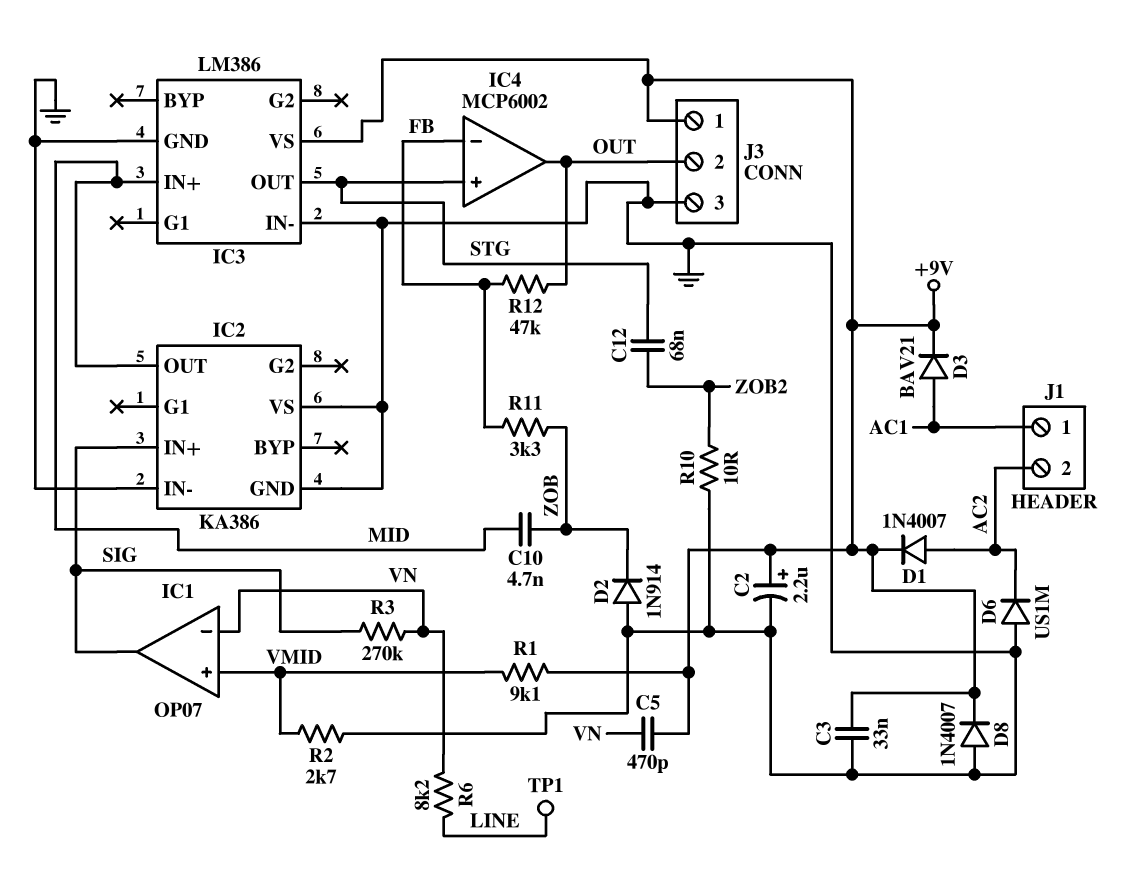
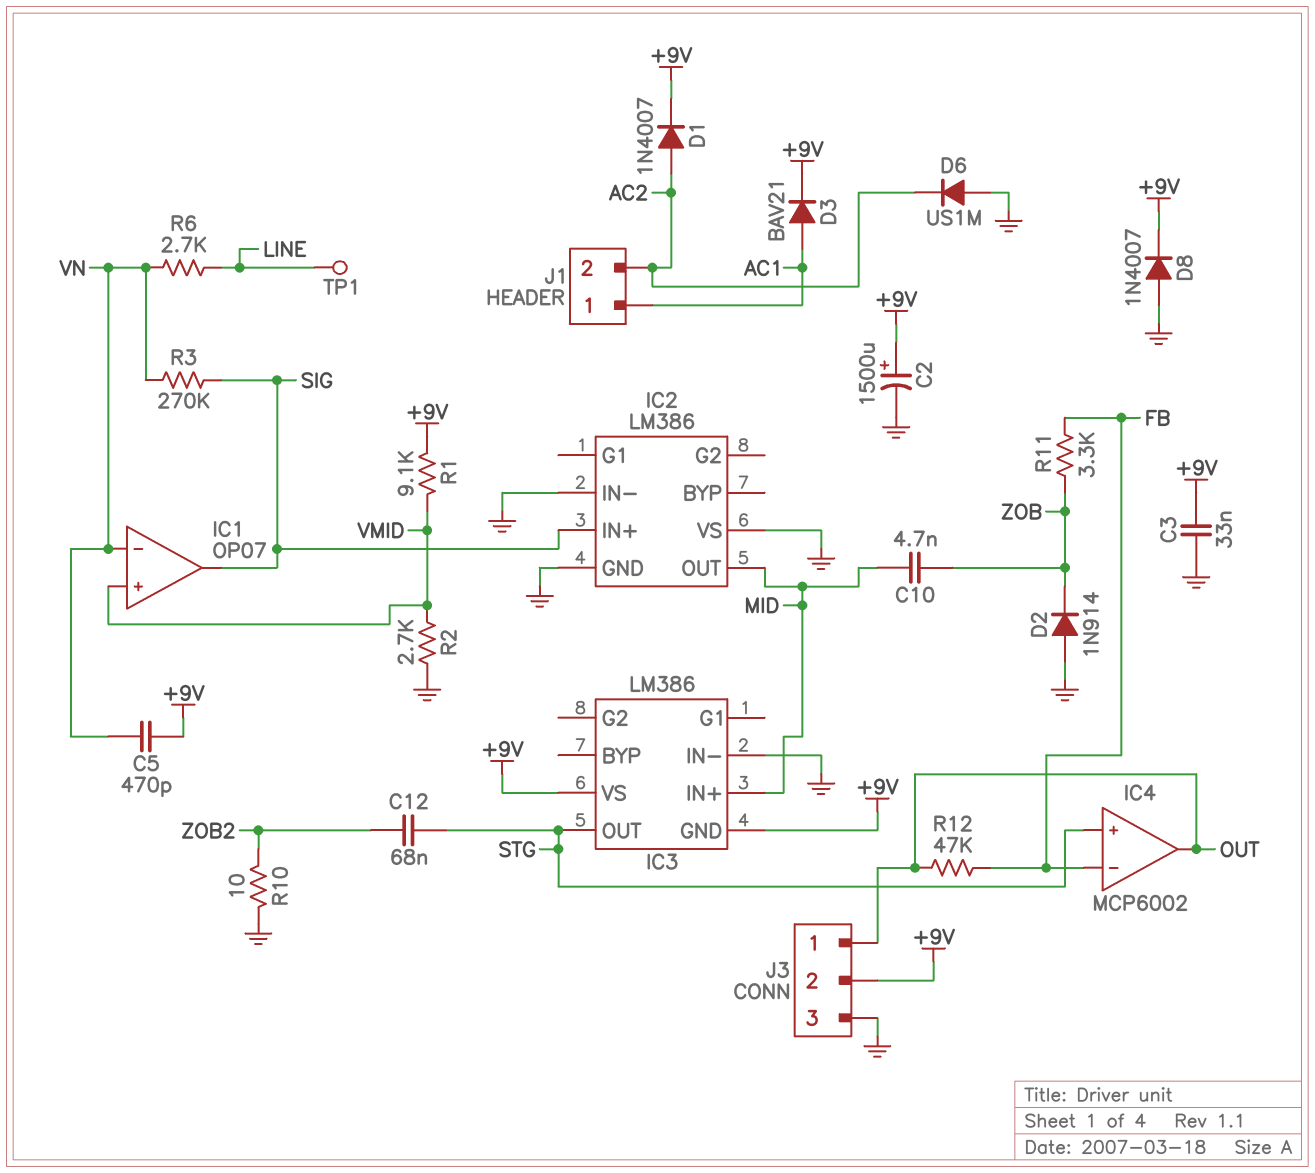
C2: 2.2uF (plus +9V, minus GND) -> 1500uF (plus +9V, minus GND)
IC2: KA386 -> LM386
IC3 pin GND: GND -> +9V
J3 pin 1: +9V -> OUT
J3 pin 2: OUT -> +9V
R6: 8.2k (LINE, VN) -> 2.7k (LINE, VN)

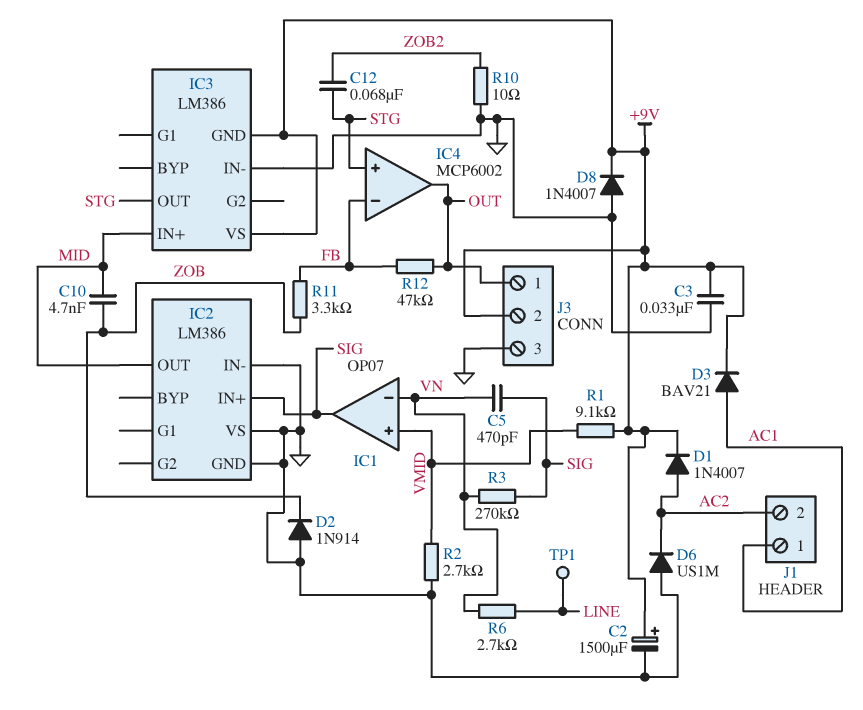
C5: 470pF (+9V, VN) -> 470pF (SIG, VN)

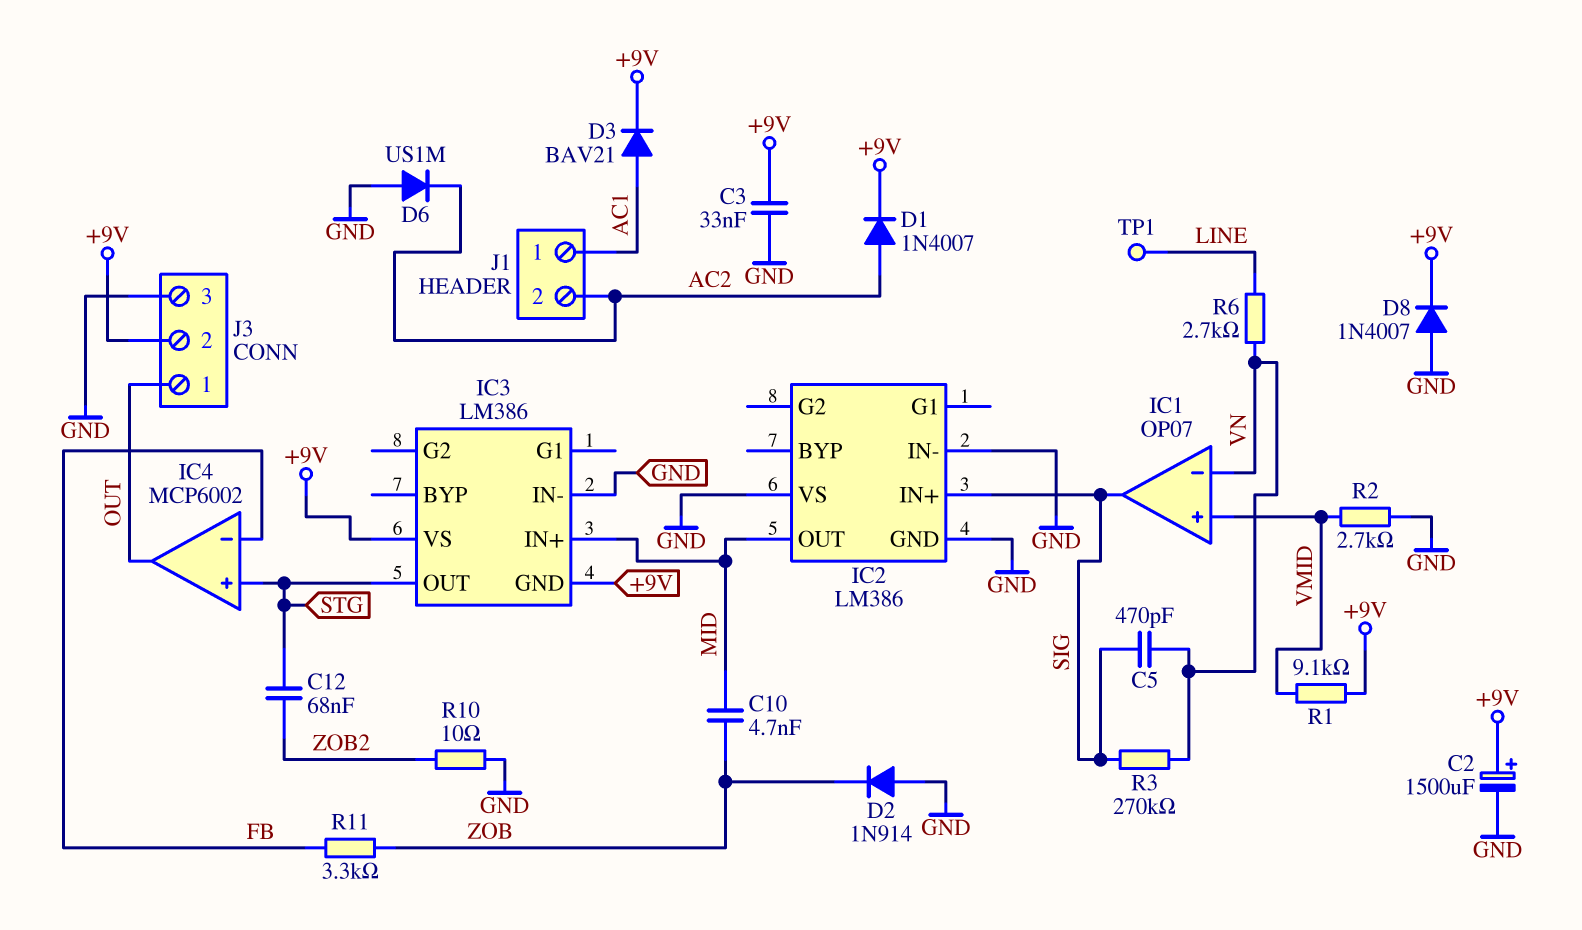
R12: 47k (FB, OUT) -> none

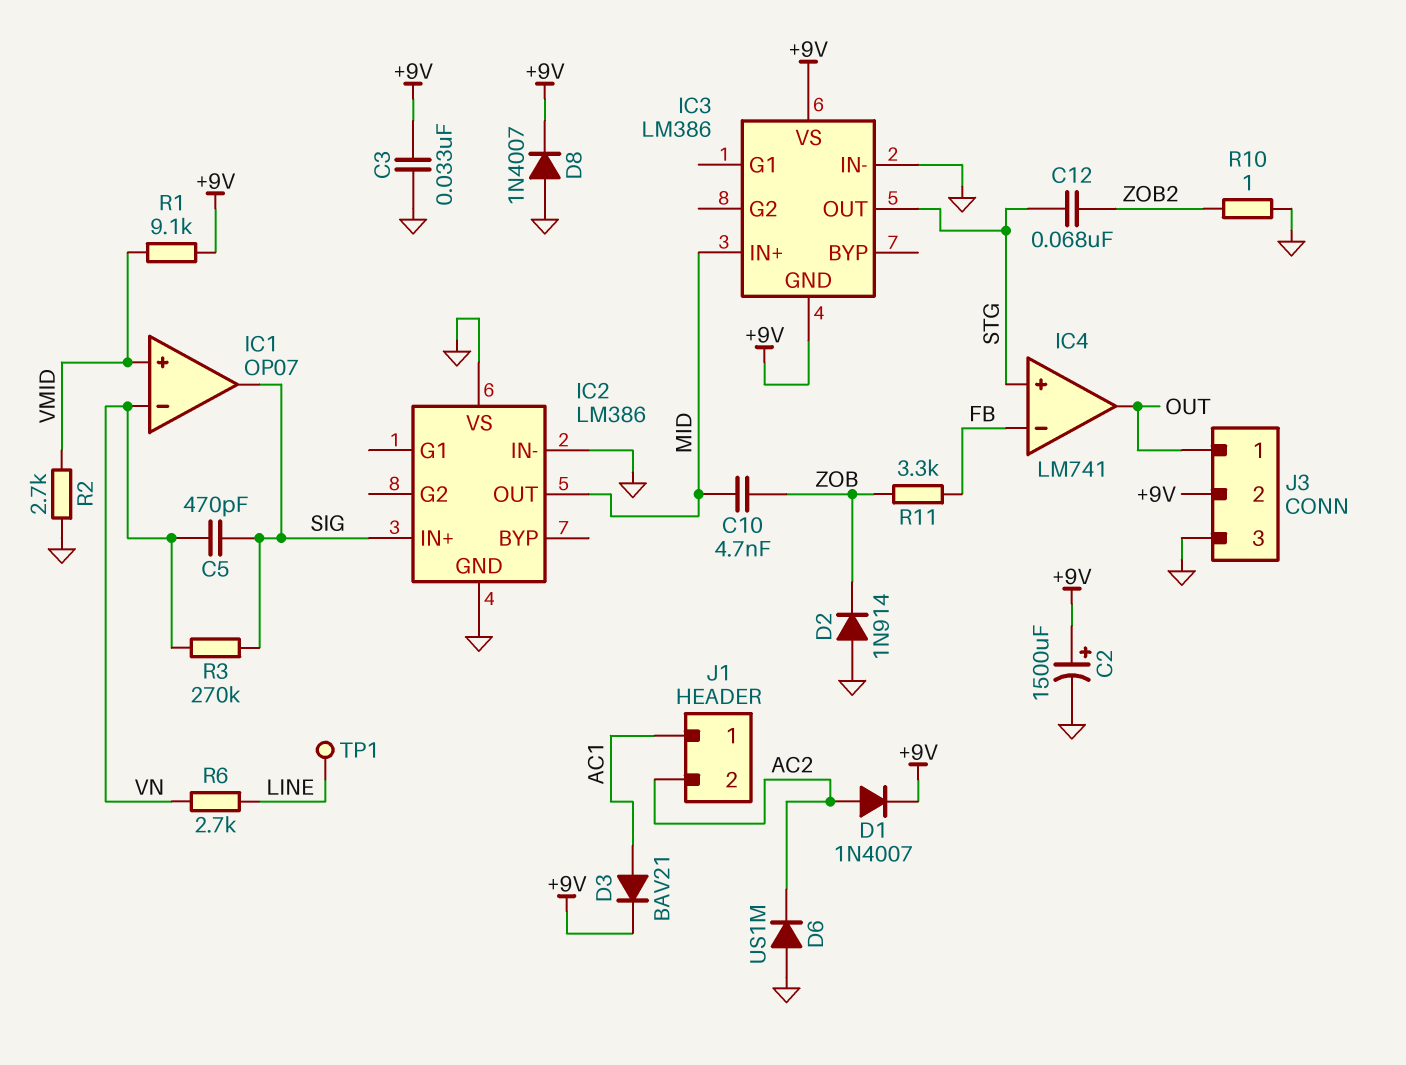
IC4: MCP6002 -> LM741
R10: 10 (GND, ZOB2) -> 1 (GND, ZOB2)

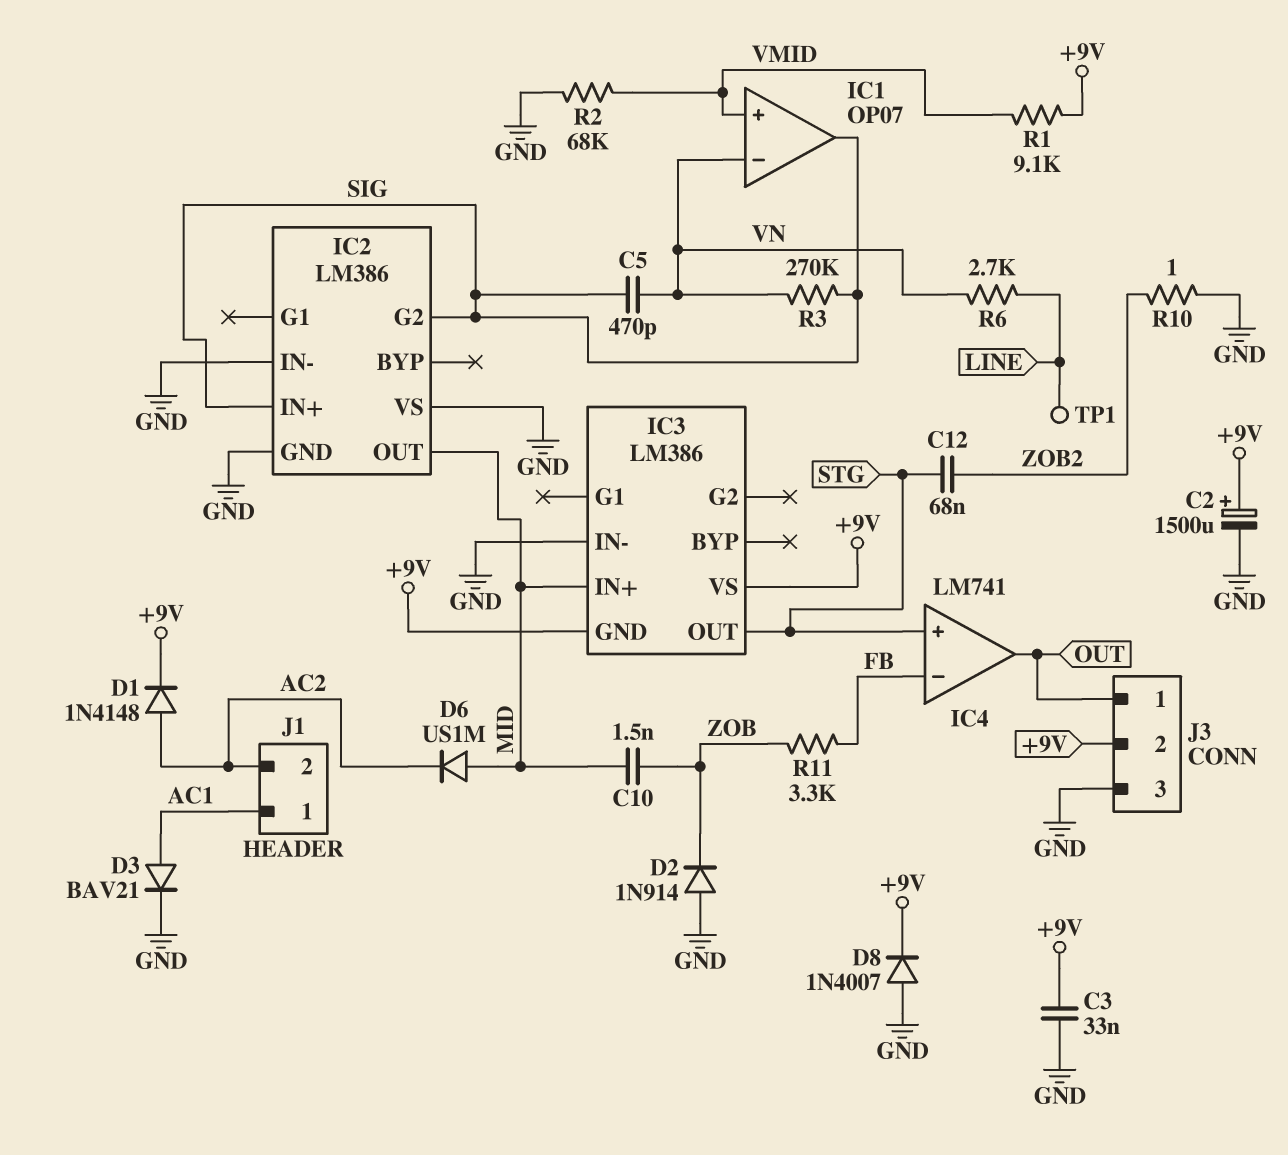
C10: 4.7nF (MID, ZOB) -> 1.5nF (MID, ZOB)
D1: diode 1N4007 (A AC2, K +9V) -> diode 1N4148 (A AC2, K +9V)
D3: diode BAV21 (A AC1, K +9V) -> diode BAV21 (A AC1, K GND)
D6: diode US1M (A GND, K AC2) -> diode US1M (A MID, K AC2)
IC2 pin G2: none -> SIG
R2: 2.7k (GND, VMID) -> 68k (GND, VMID)

